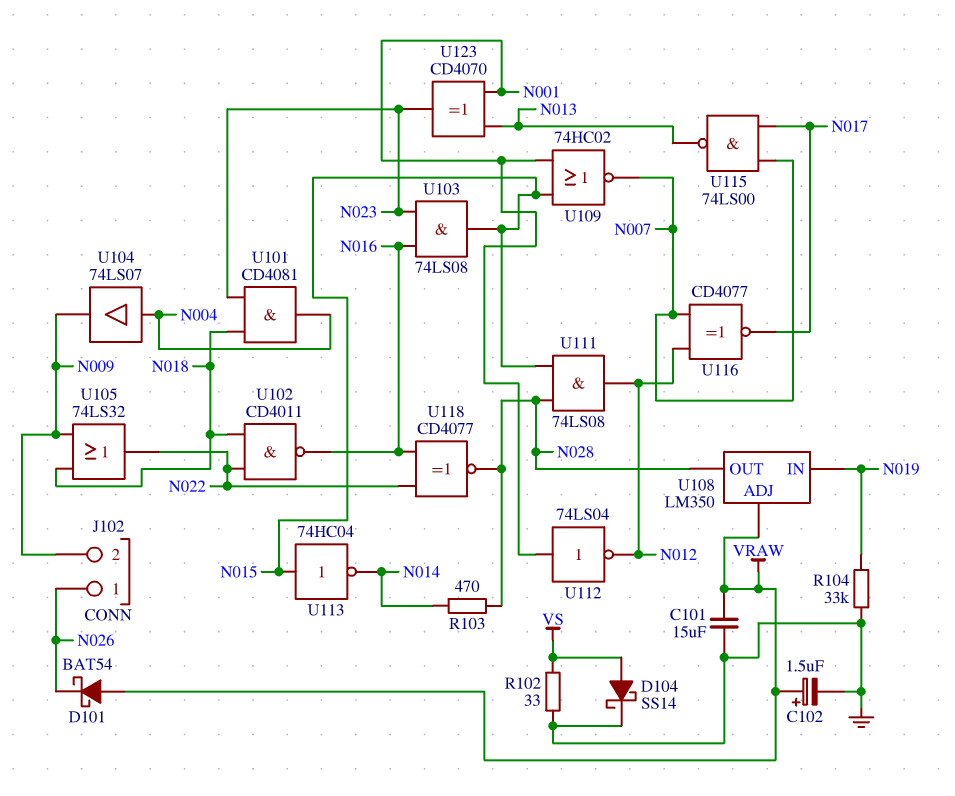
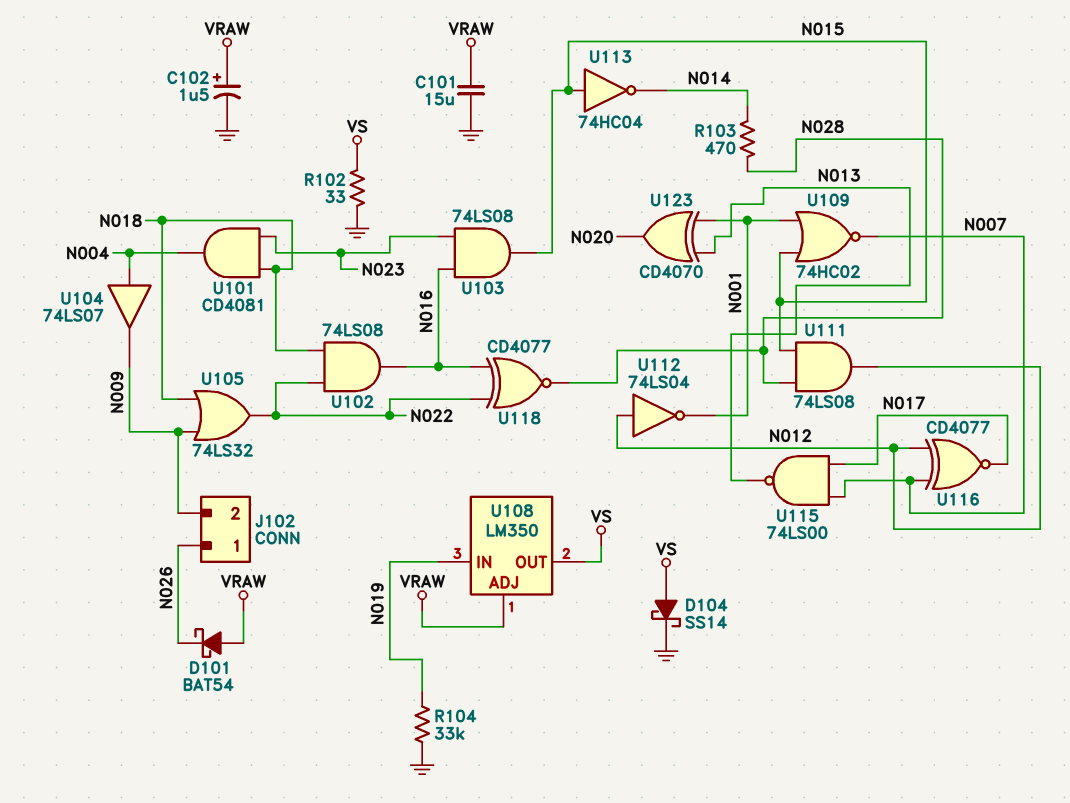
U102: NAND CD4011 (in N018, in N022, out N016) -> AND 74LS08 (in N018, in N022, out N016)
U108 pin OUT: N028 -> VS
U112: NOT 74LS04 (in N001, out N012) -> NOT 74LS04 (in N012, out N001)
U123: XOR CD4070 (in N001, in N013, out N023) -> XOR CD4070 (in N001, in N013, out N020)

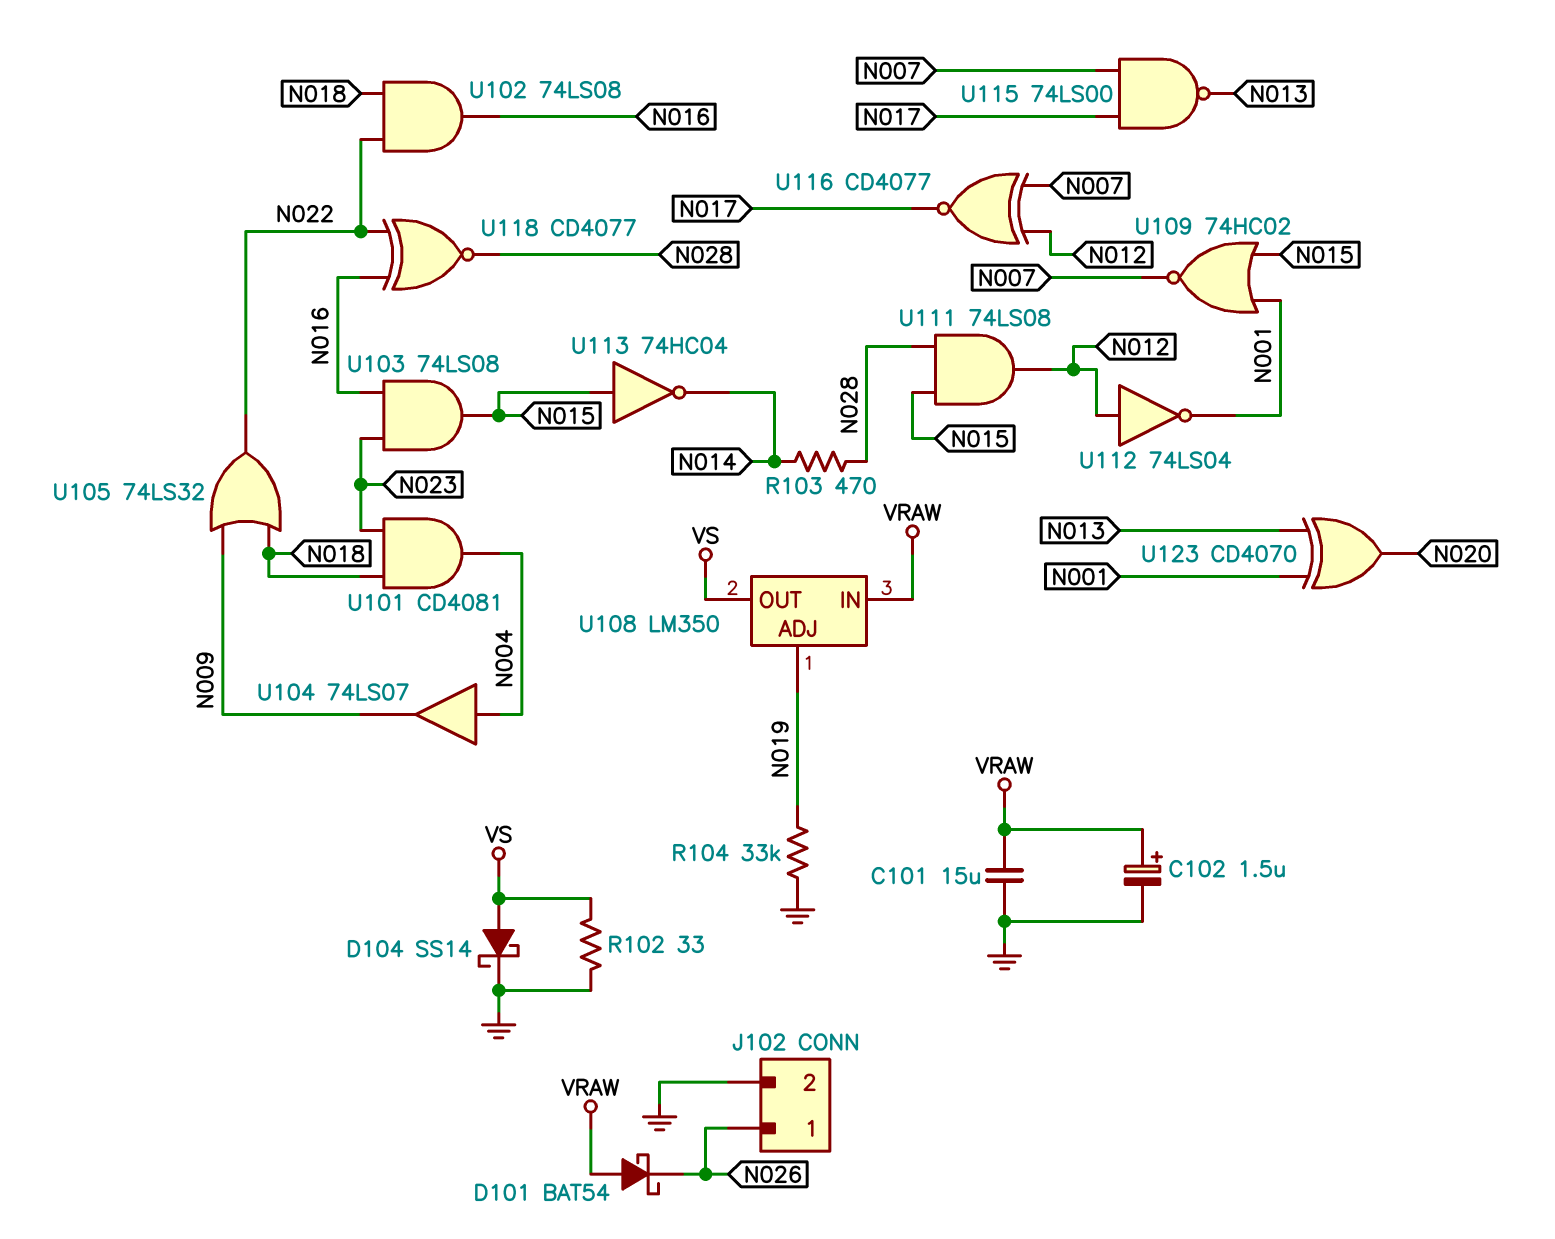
J102 pin 2: N009 -> GND
U108 pin ADJ: VRAW -> N019
U108 pin IN: N019 -> VRAW

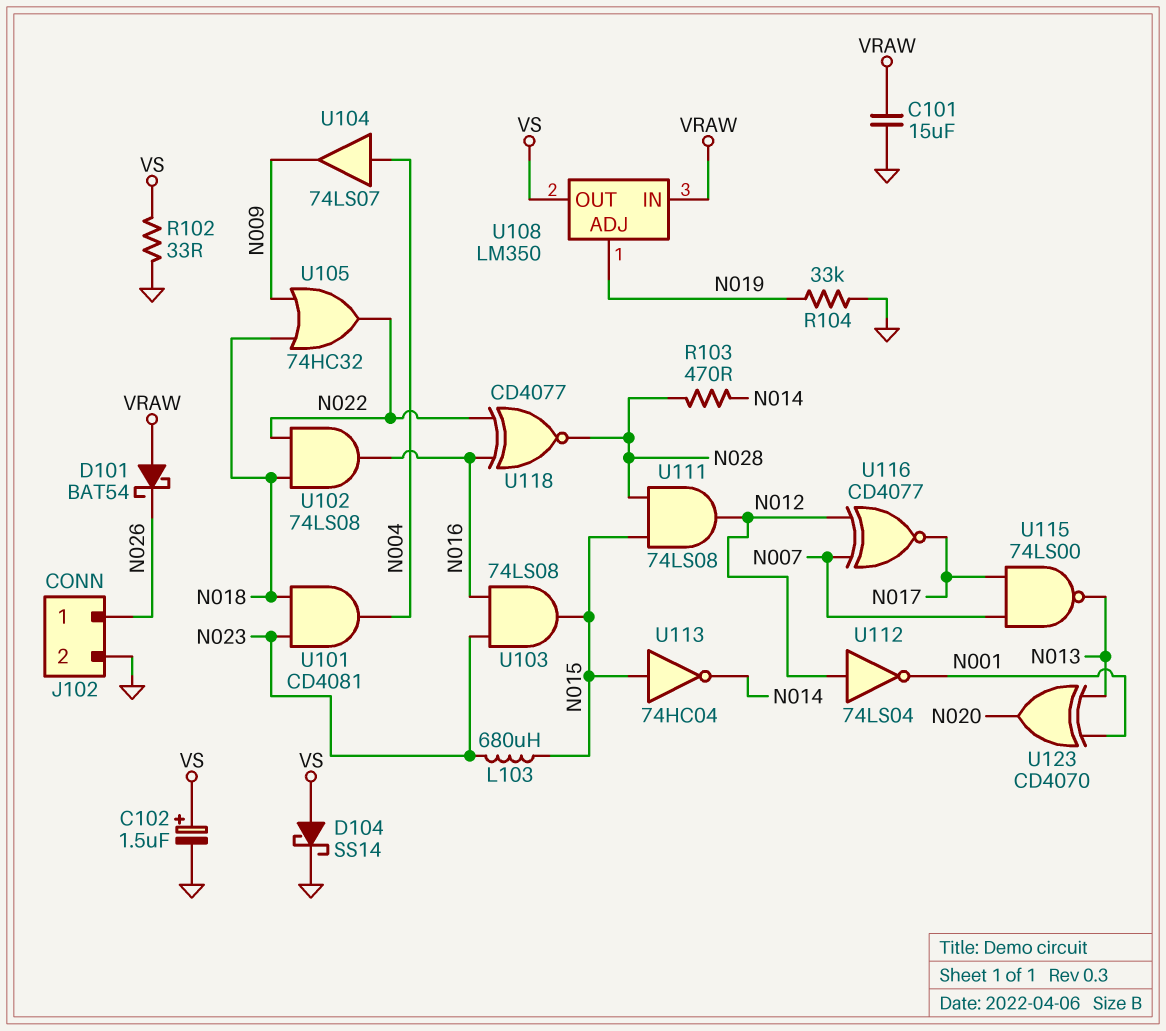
C102: 1.5uF (plus VRAW, minus GND) -> 1.5uF (plus VS, minus GND)
L103: none -> 680uH (N015, N023)
U105: OR 74LS32 (in N009, in N018, out N022) -> OR 74HC32 (in N009, in N018, out N022)
U109: NOR 74HC02 (in N001, in N015, out N007) -> none

